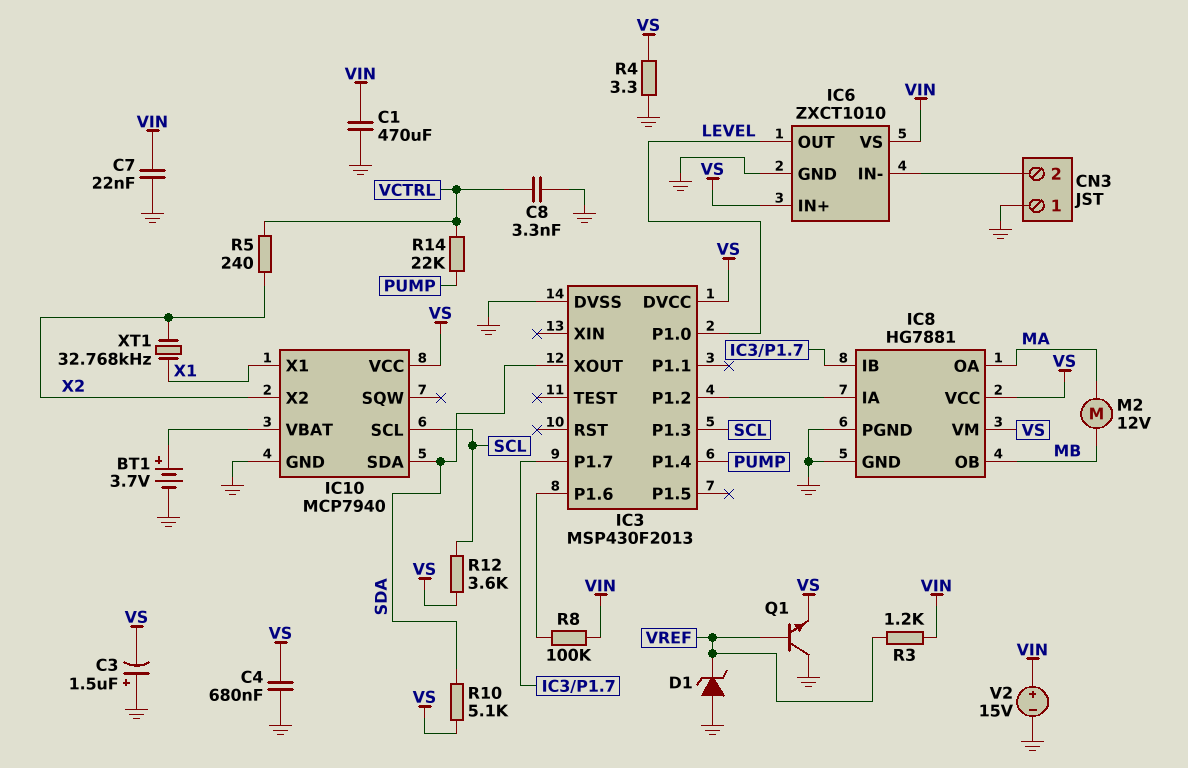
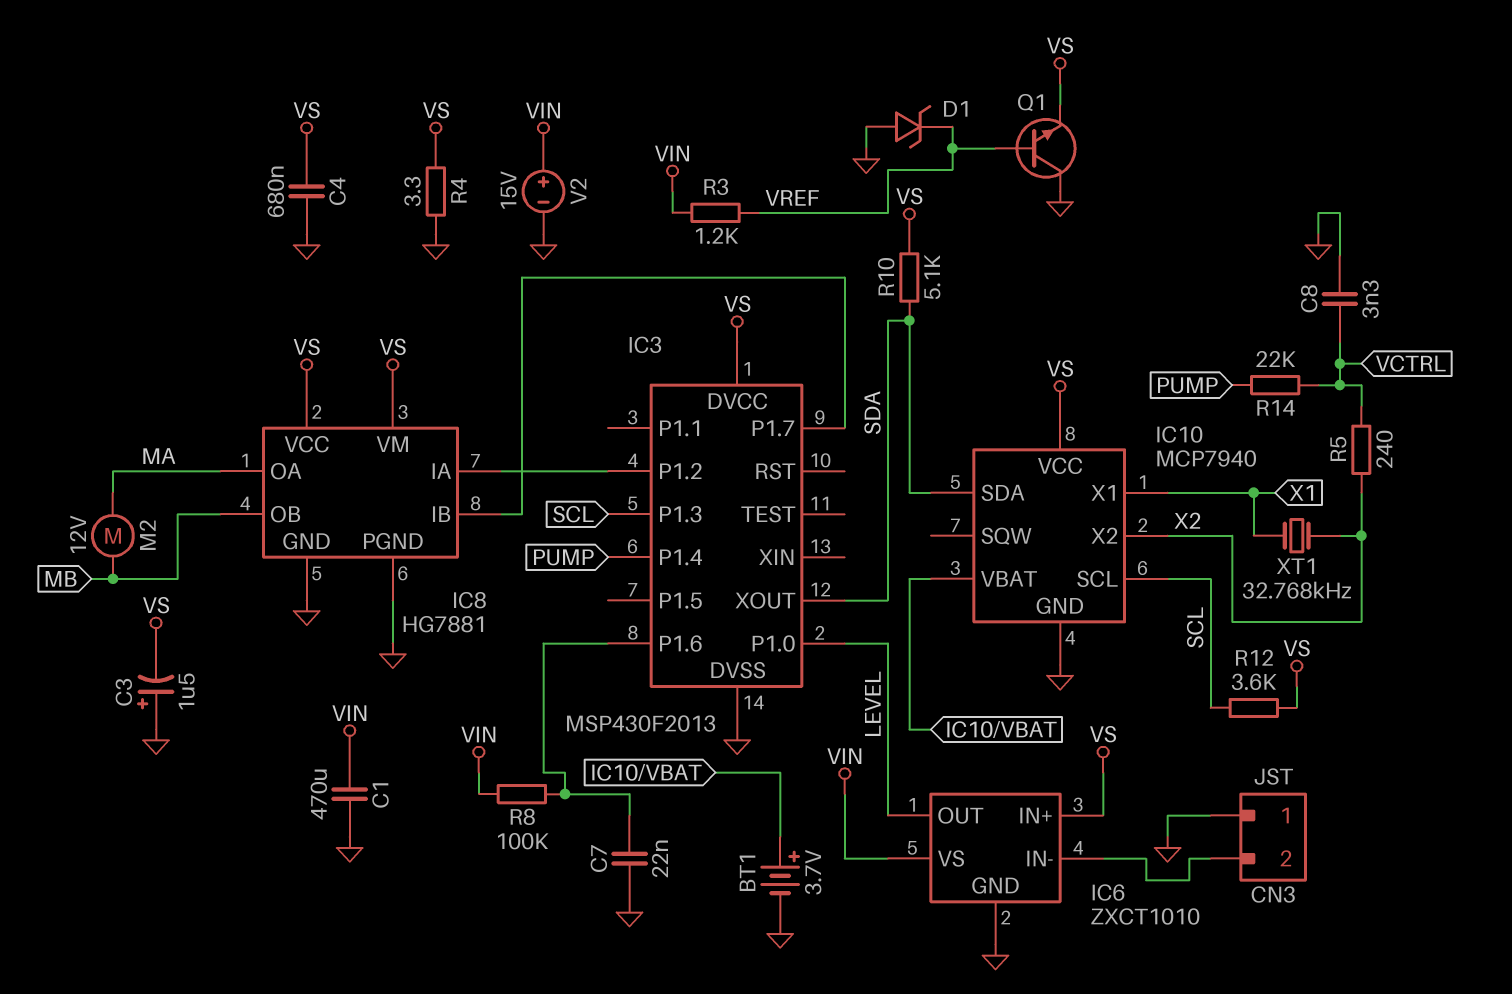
C7: 22nF (GND, VIN) -> 22nF (GND, IC3/P1.6)

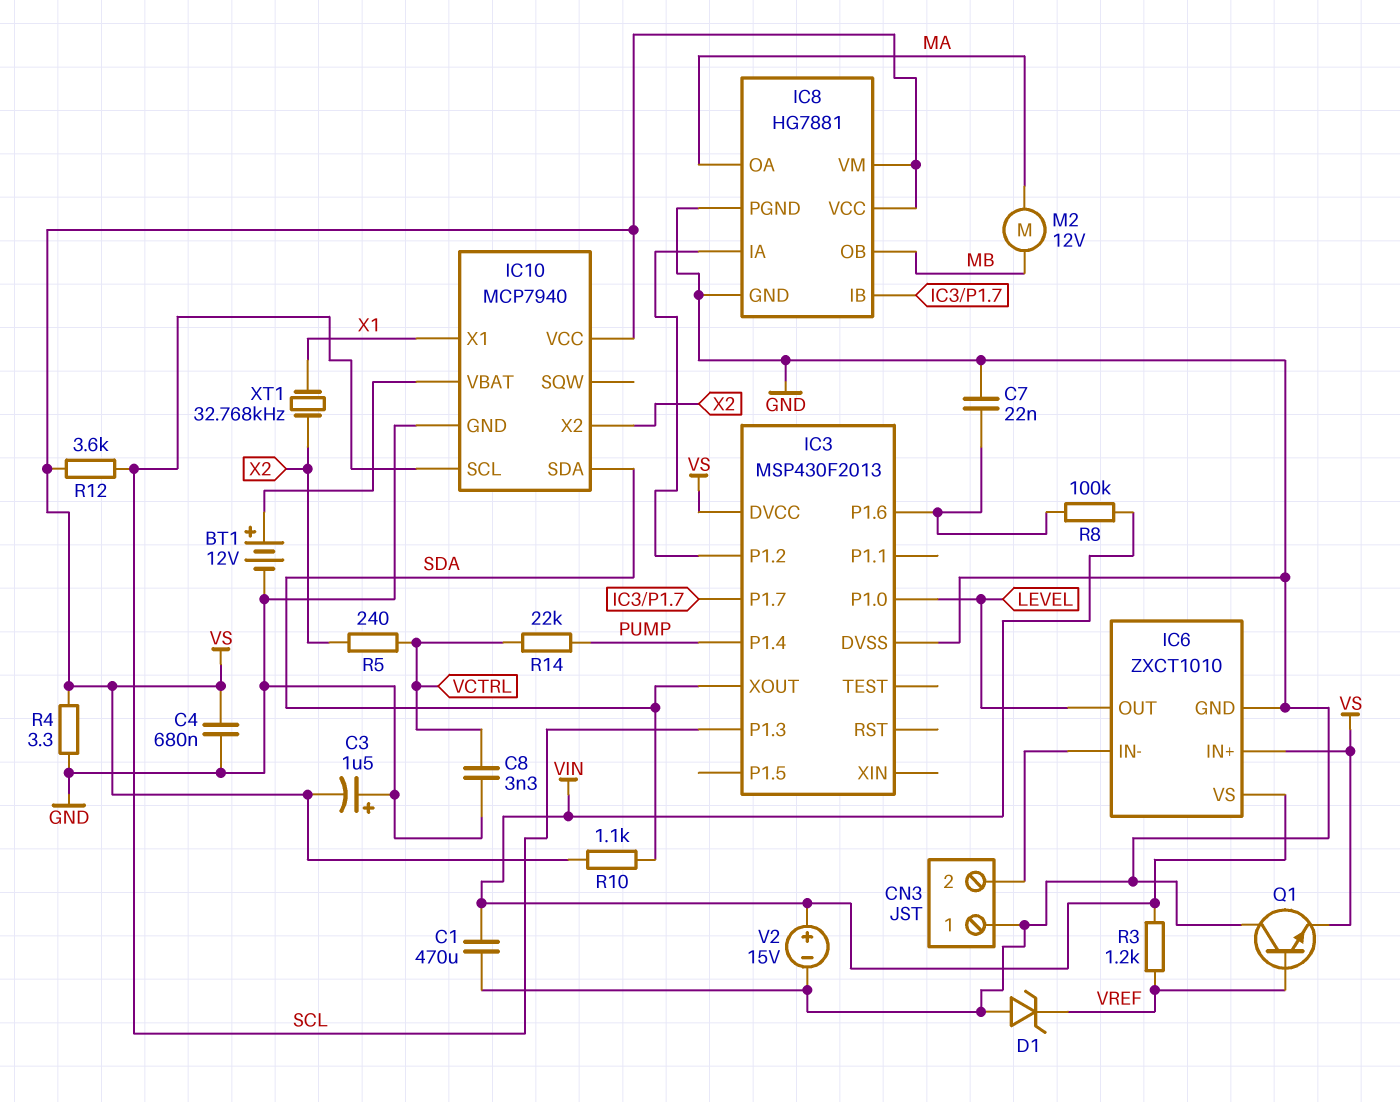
BT1: 3.7V (plus IC10/VBAT, minus GND) -> 12V (plus IC10/VBAT, minus GND)
R10: 5.1k (SDA, VS) -> 1.1k (SDA, VS)

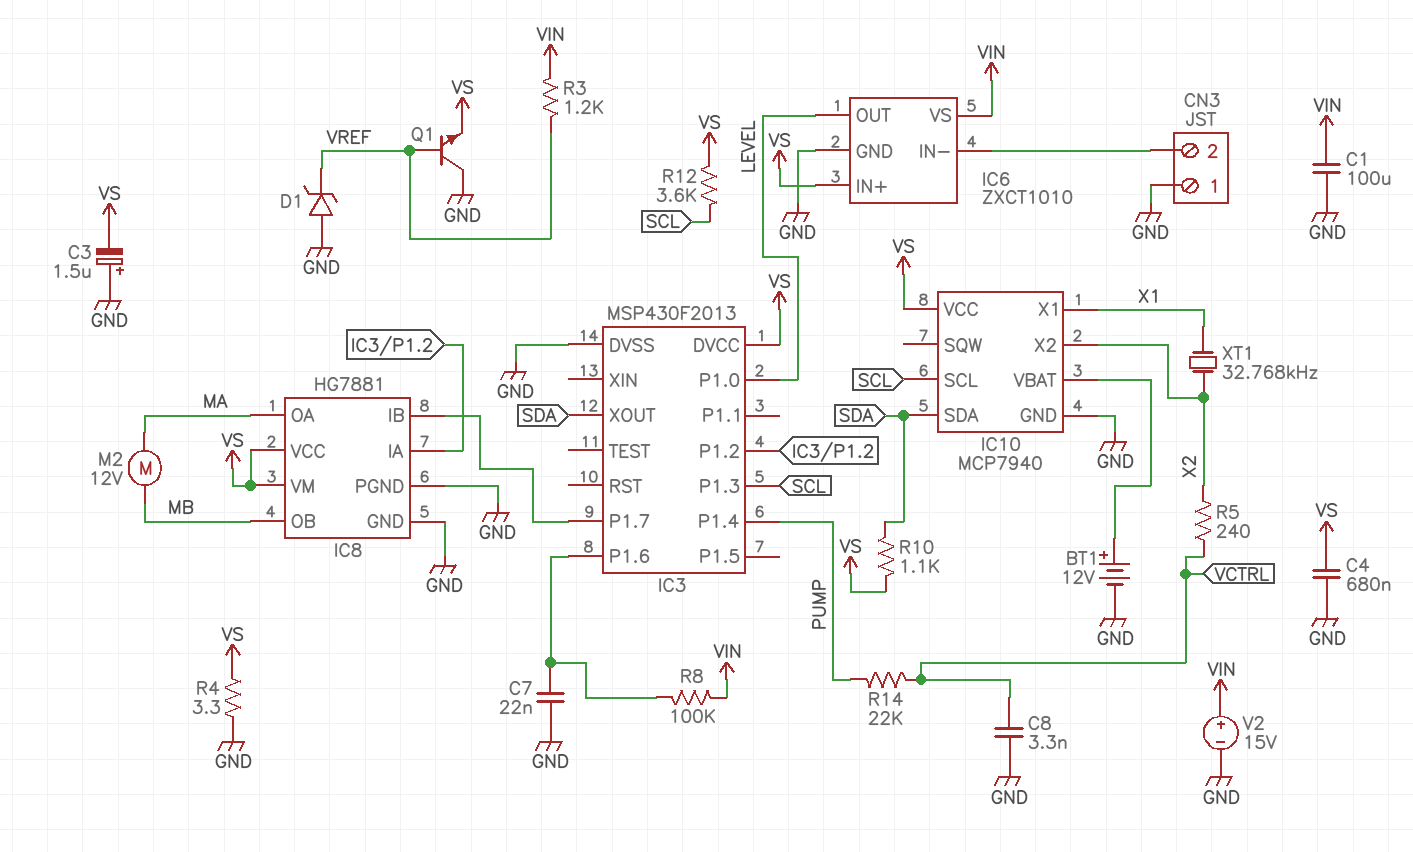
C1: 470uF (GND, VIN) -> 100uF (GND, VIN)

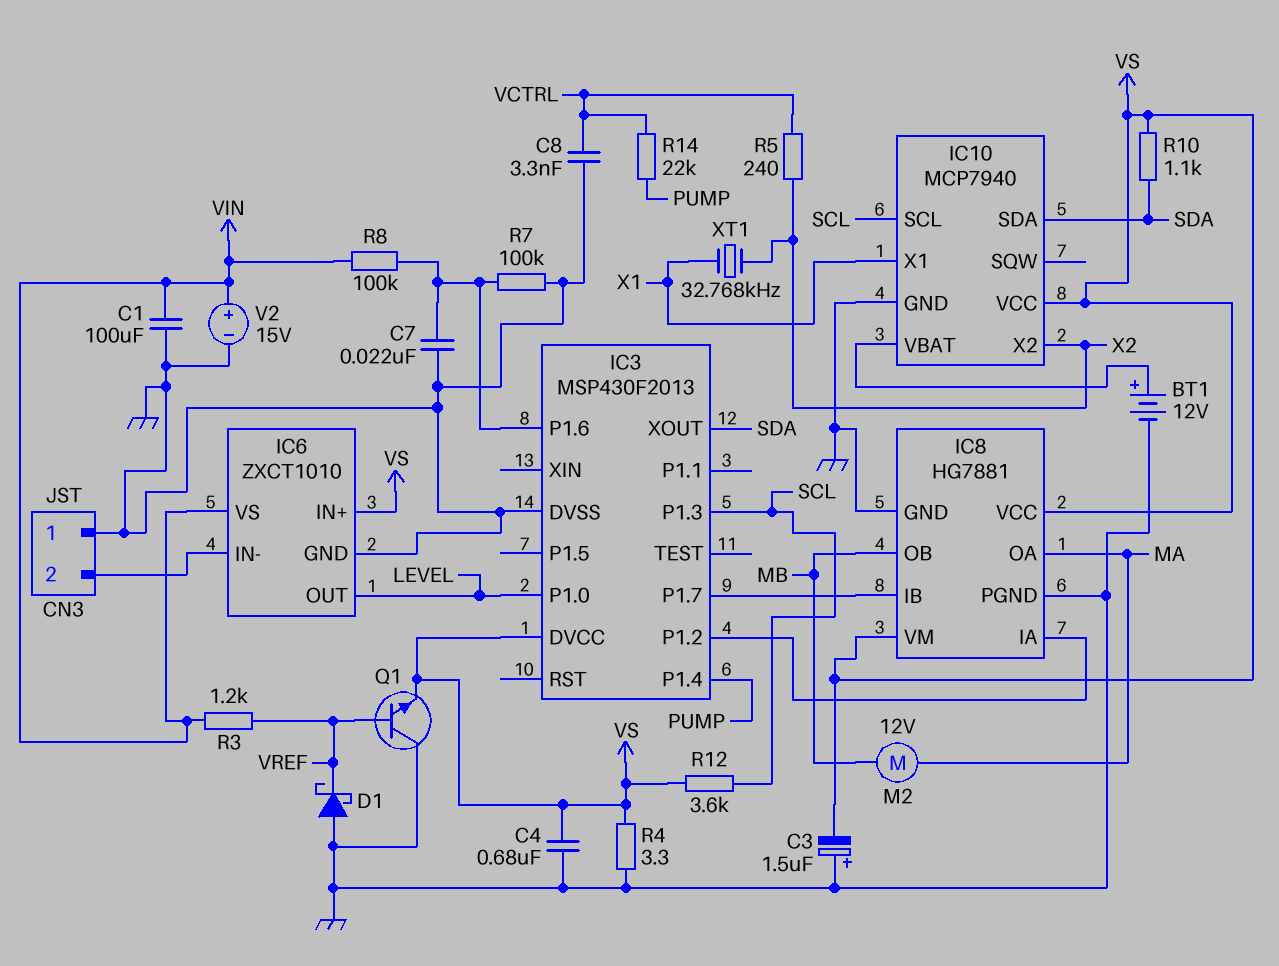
D1: zener (A GND, K VREF) -> schottky (A GND, K VREF)
R7: none -> 100k (GND, IC3/P1.6)

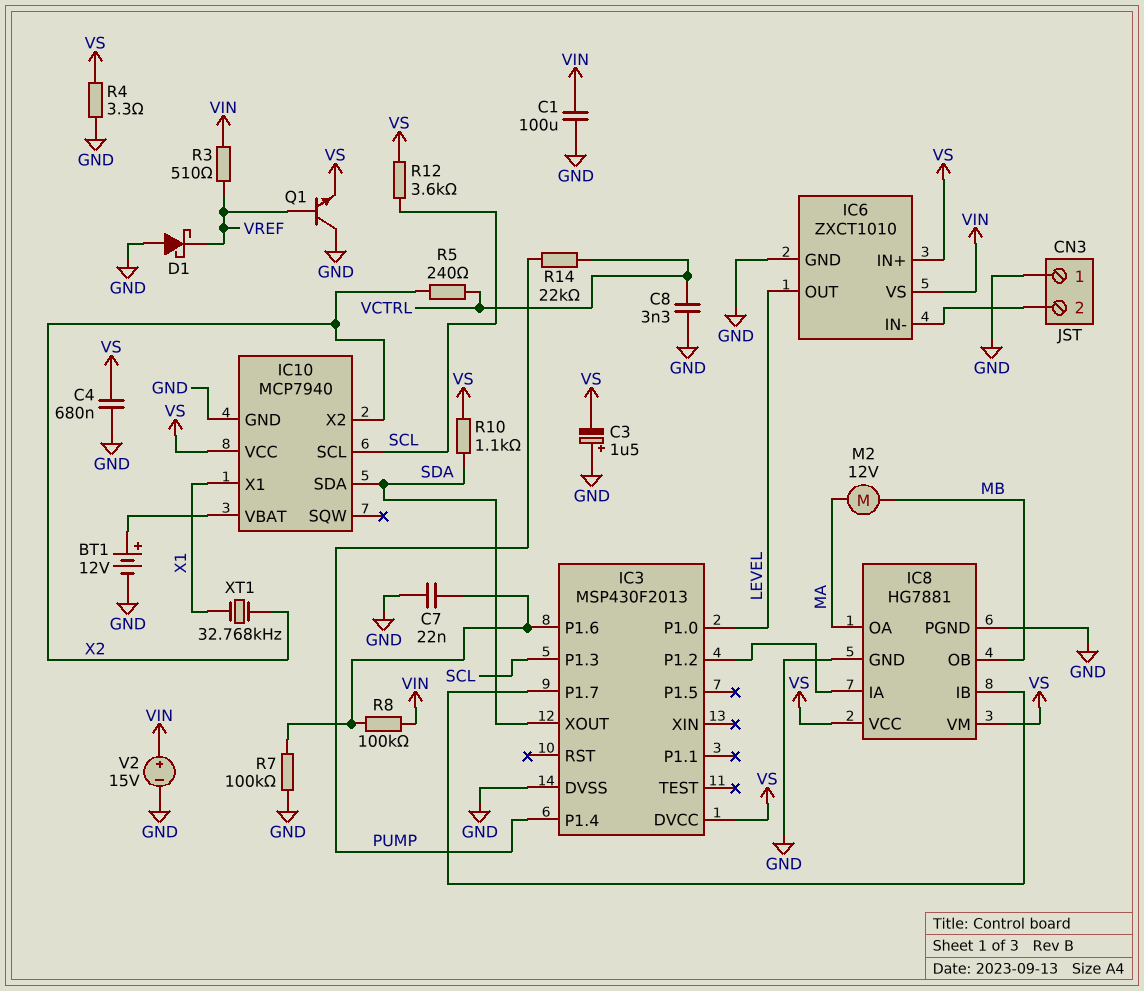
R3: 1.2k (VIN, VREF) -> 510 (VIN, VREF)

